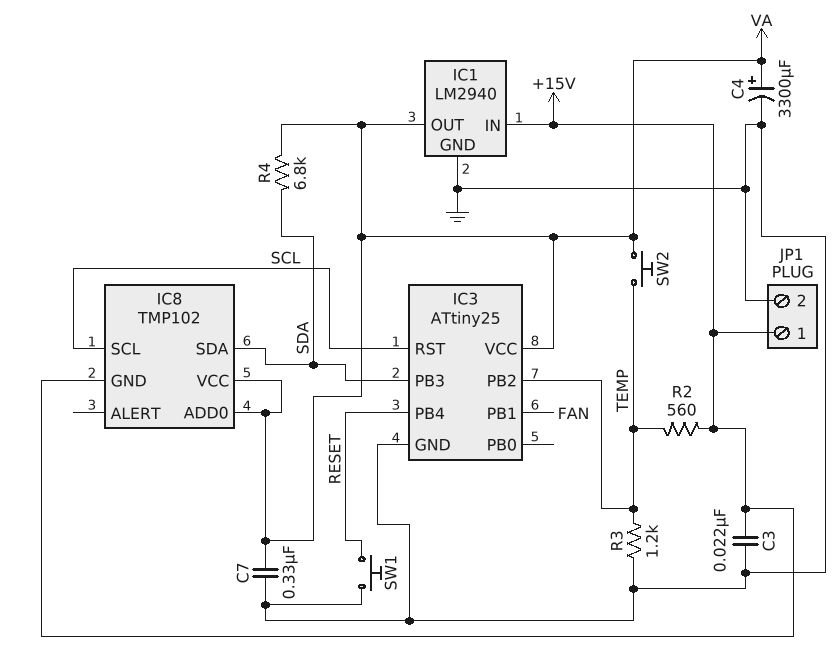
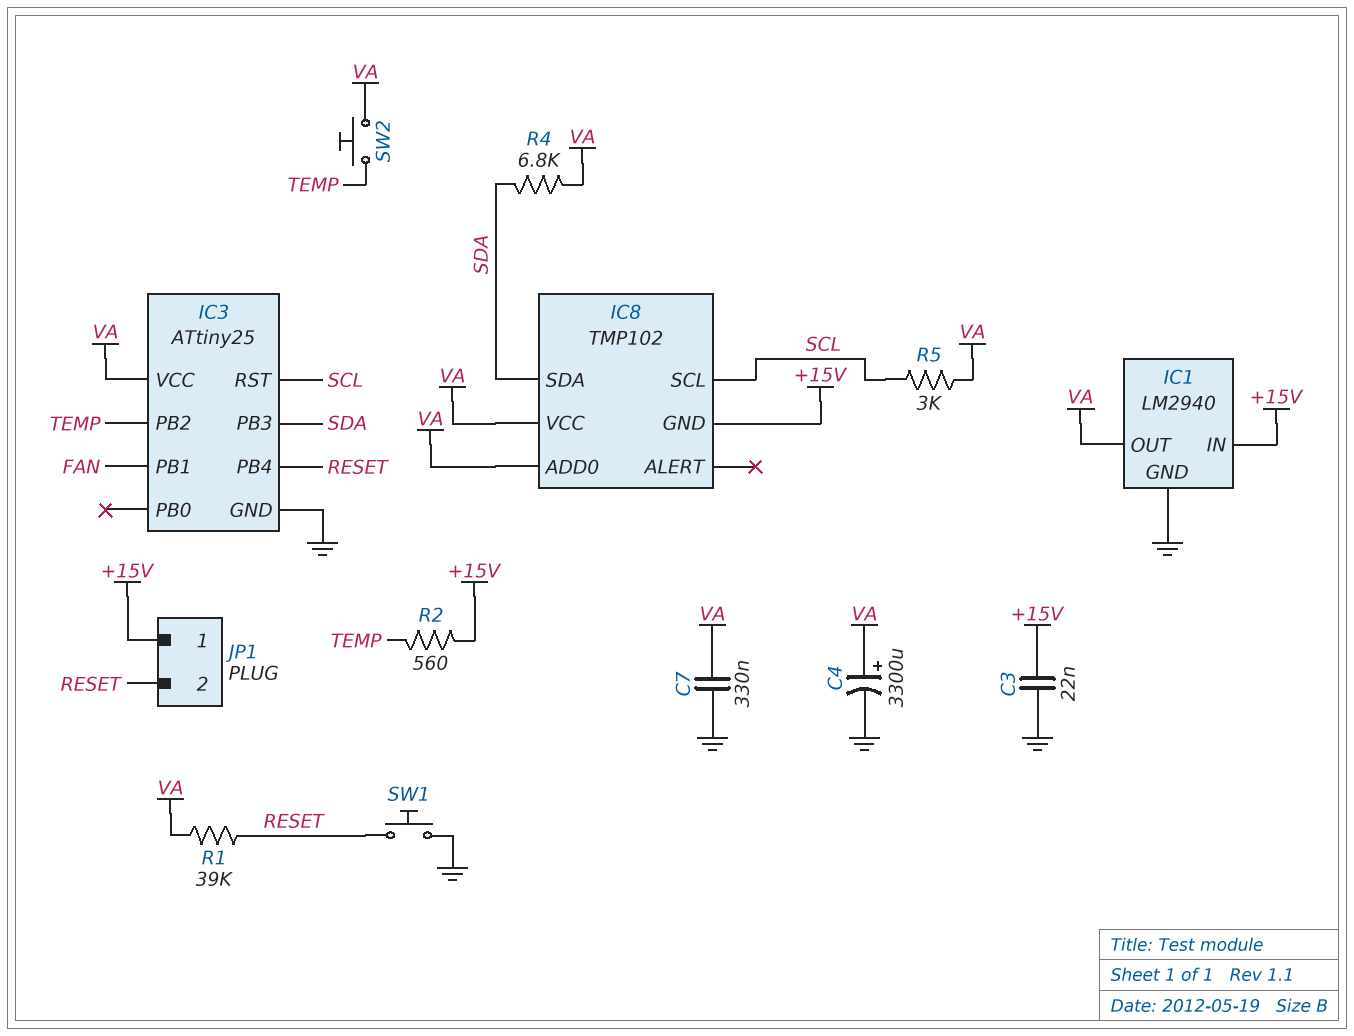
JP1 pin 2: GND -> RESET
R1: none -> 39k (RESET, VA)
R3: 1.2k (GND, TEMP) -> none
R5: none -> 3k (SCL, VA)

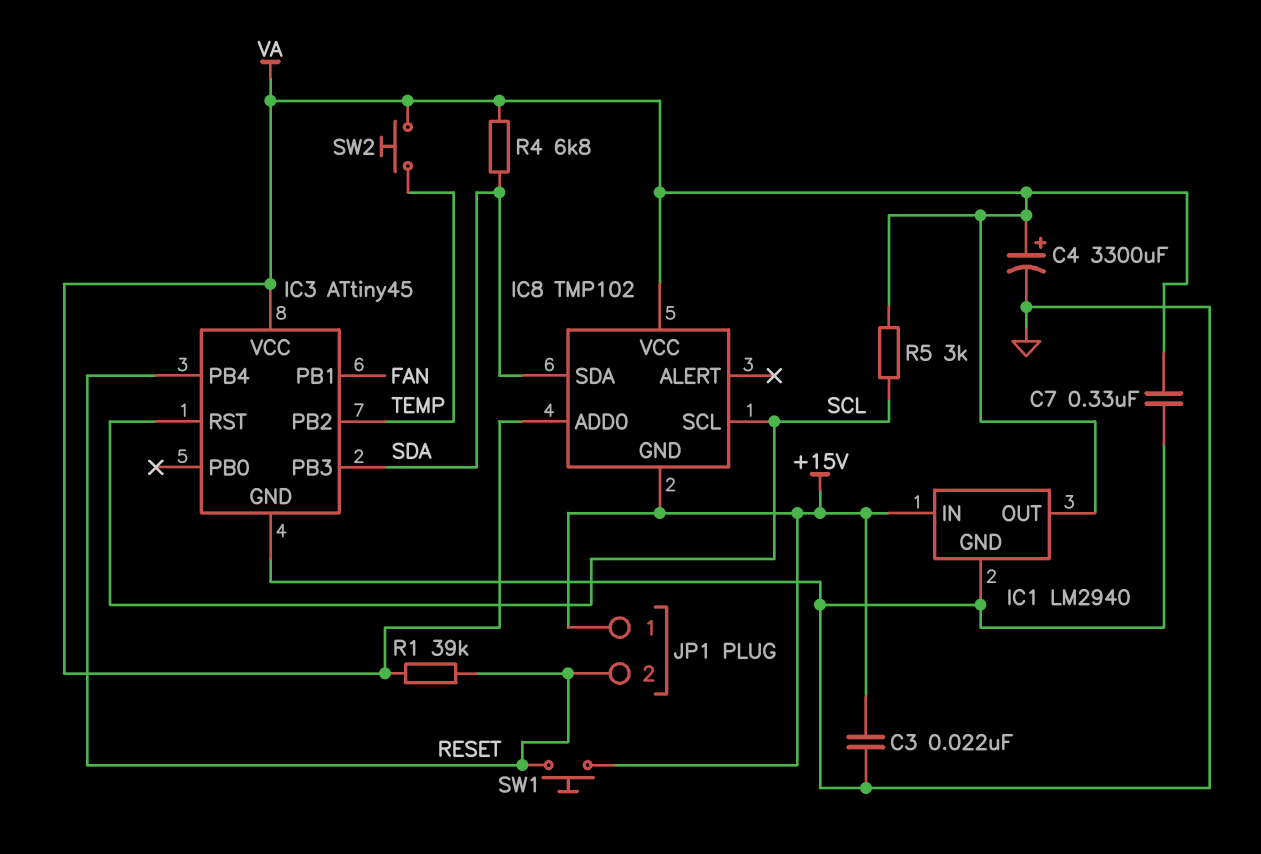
IC3: ATtiny25 -> ATtiny45
R2: 560 (+15V, TEMP) -> none
SW1: button (GND, RESET) -> button (+15V, RESET)

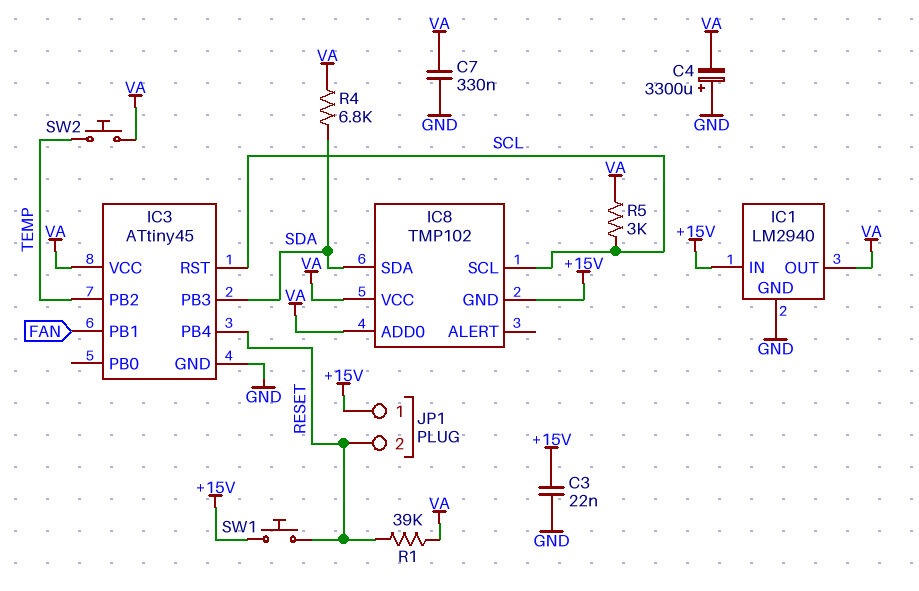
C4: 3300uF (plus VA, minus GND) -> 3300uF (plus GND, minus VA)

